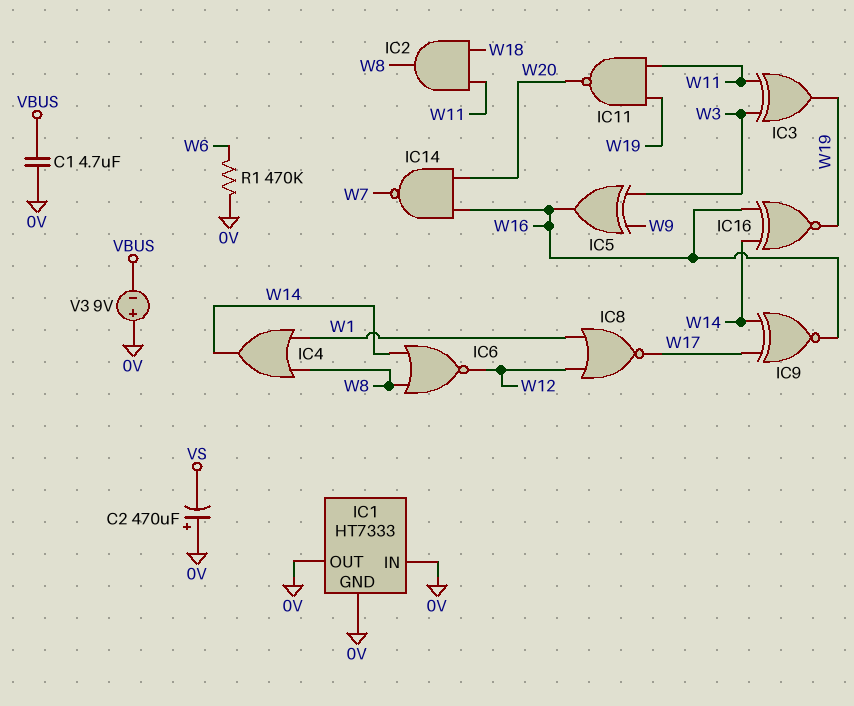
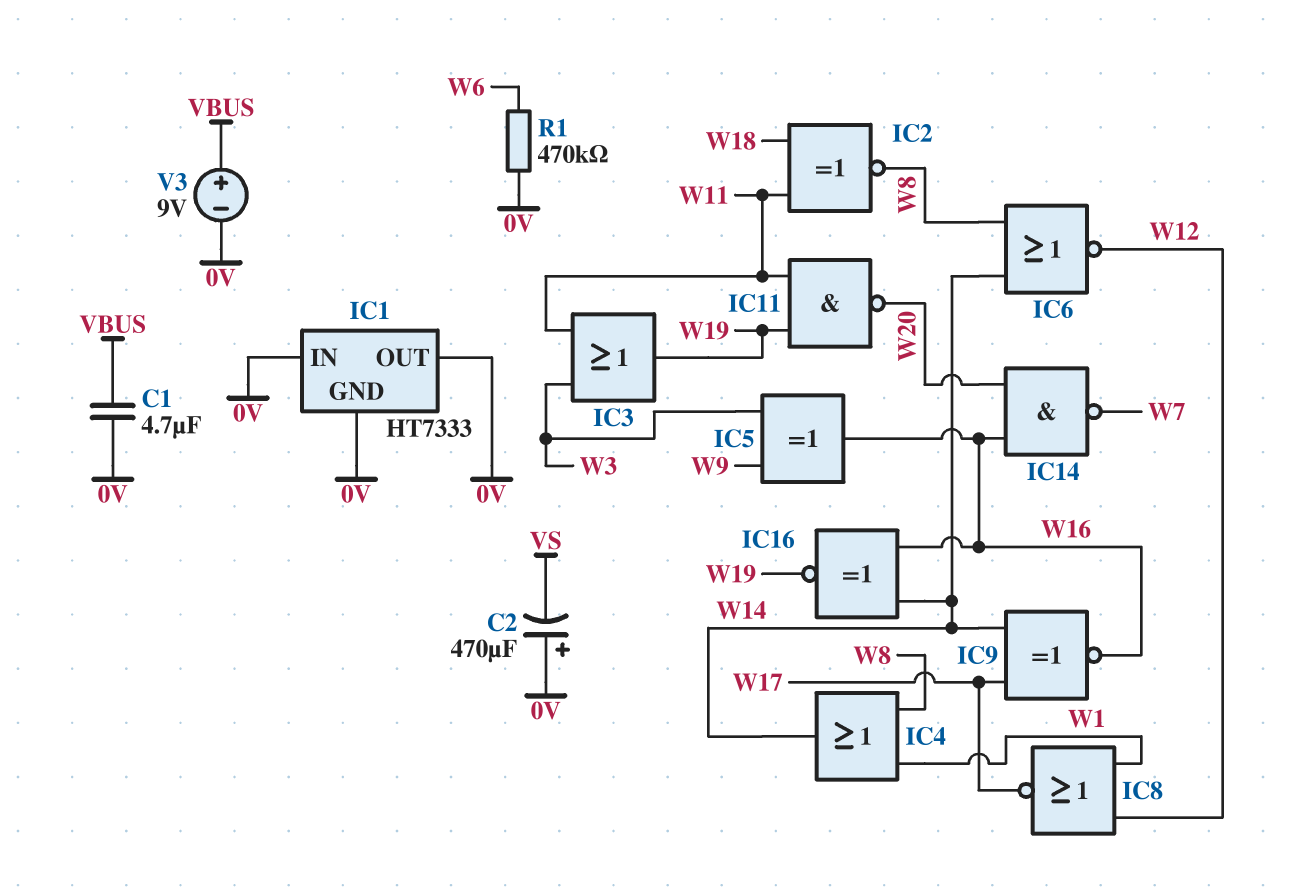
IC2: AND (in W11, in W18, out W8) -> XNOR (in W11, in W18, out W8)
IC3: XOR (in W3, in W11, out W19) -> OR (in W3, in W11, out W19)
V3: 9V (plus 0V, minus VBUS) -> 9V (plus VBUS, minus 0V)

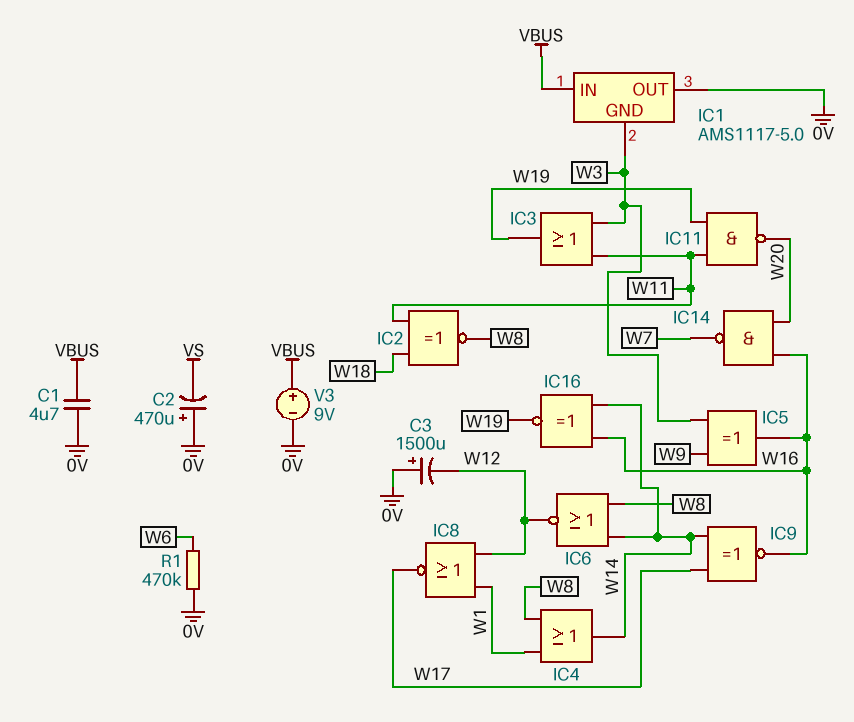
C3: none -> 1500uF (plus 0V, minus W12)
IC1: HT7333 -> AMS1117-5.0
IC1 pin GND: 0V -> W3
IC1 pin IN: 0V -> VBUS

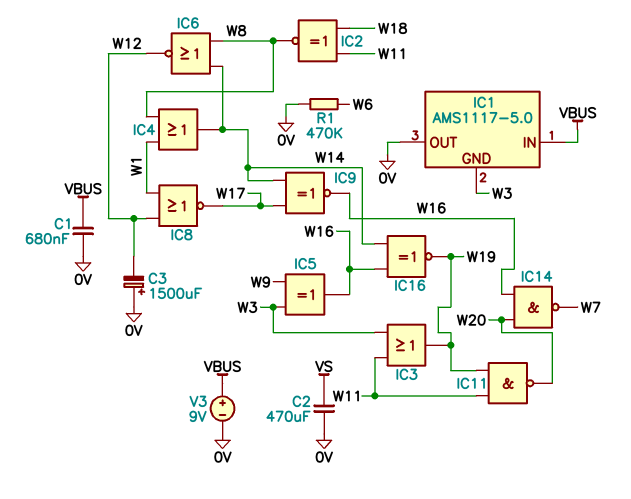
C1: 4.7uF (0V, VBUS) -> 680nF (0V, VBUS)
C2: 470uF (plus 0V, minus VS) -> 470uF (0V, VS)

